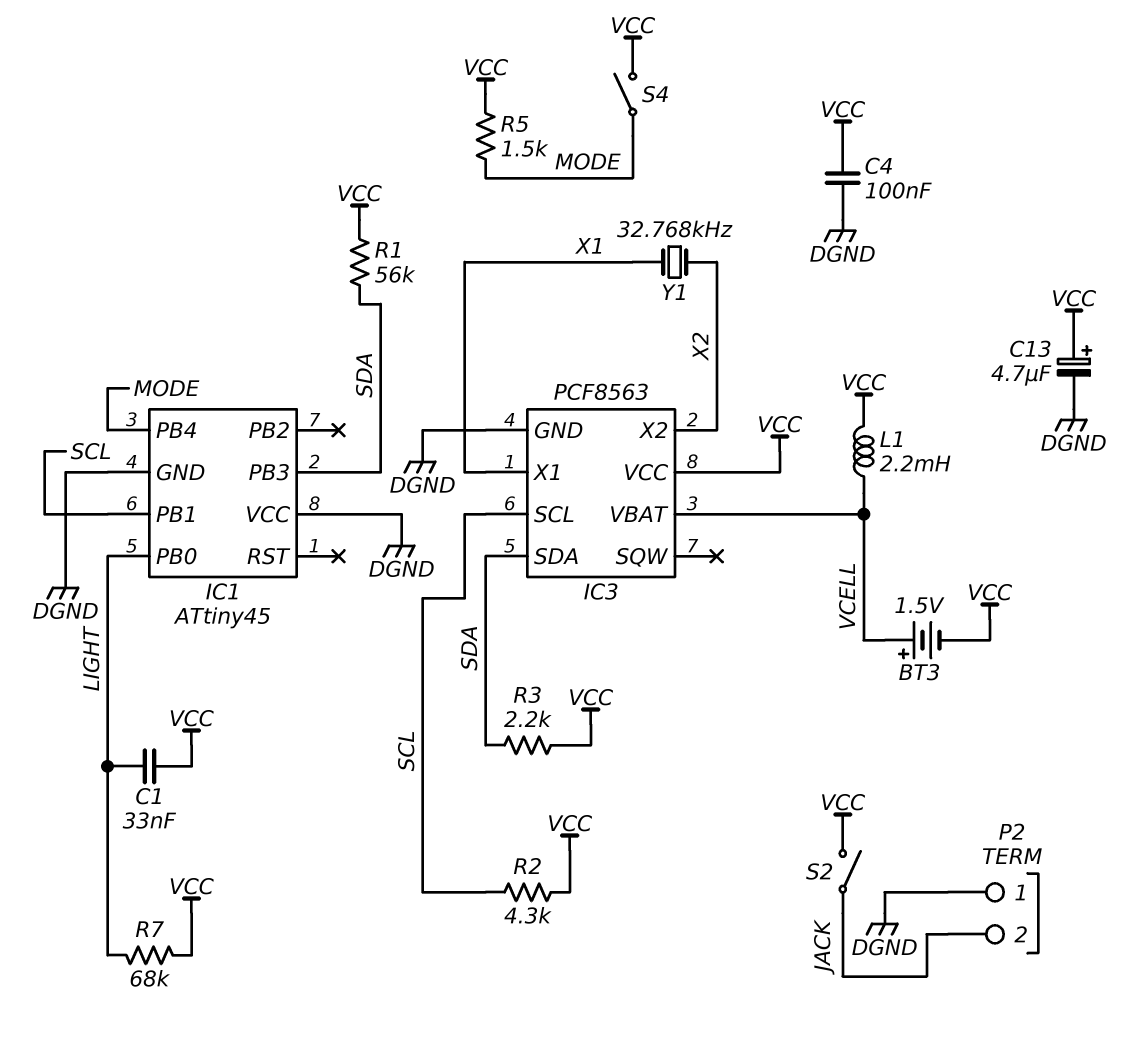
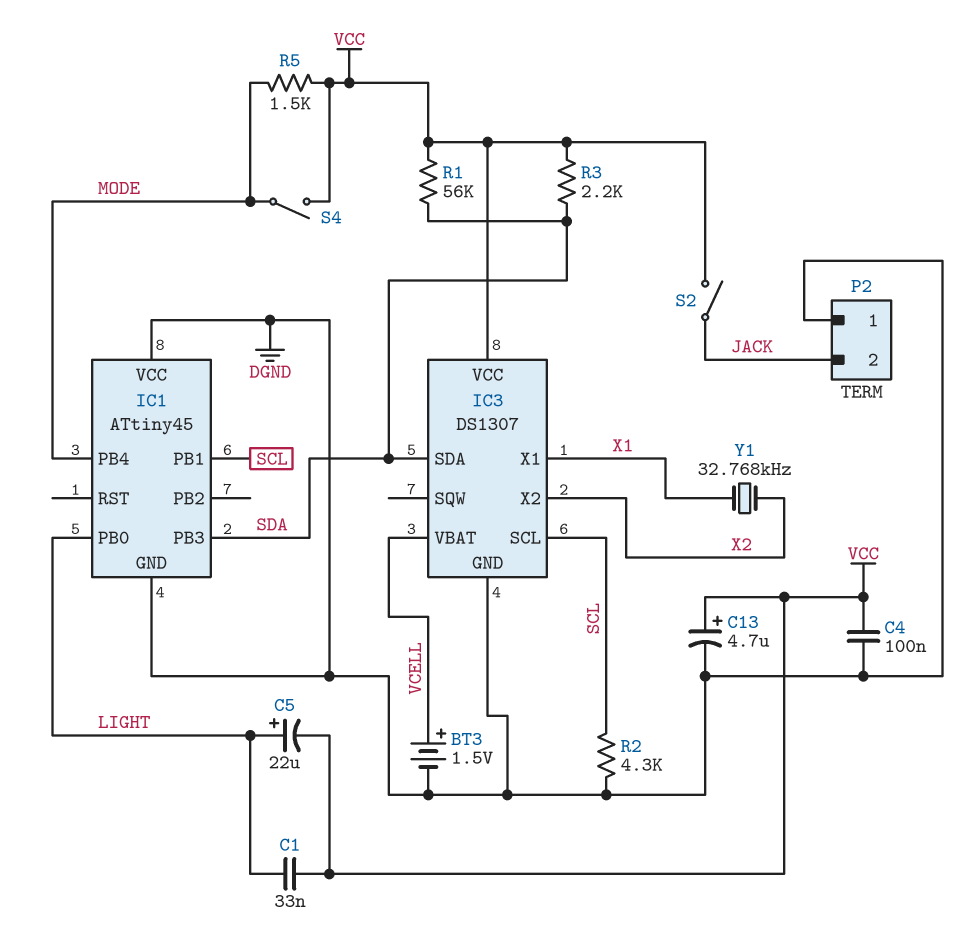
BT3: 1.5V (plus VCELL, minus VCC) -> 1.5V (plus VCELL, minus DGND)
C5: none -> 22uF (plus LIGHT, minus VCC)
IC3: PCF8563 -> DS1307
L1: 2.2mH (VCC, VCELL) -> none
R2: 4.3k (SCL, VCC) -> 4.3k (DGND, SCL)
R7: 68k (LIGHT, VCC) -> none

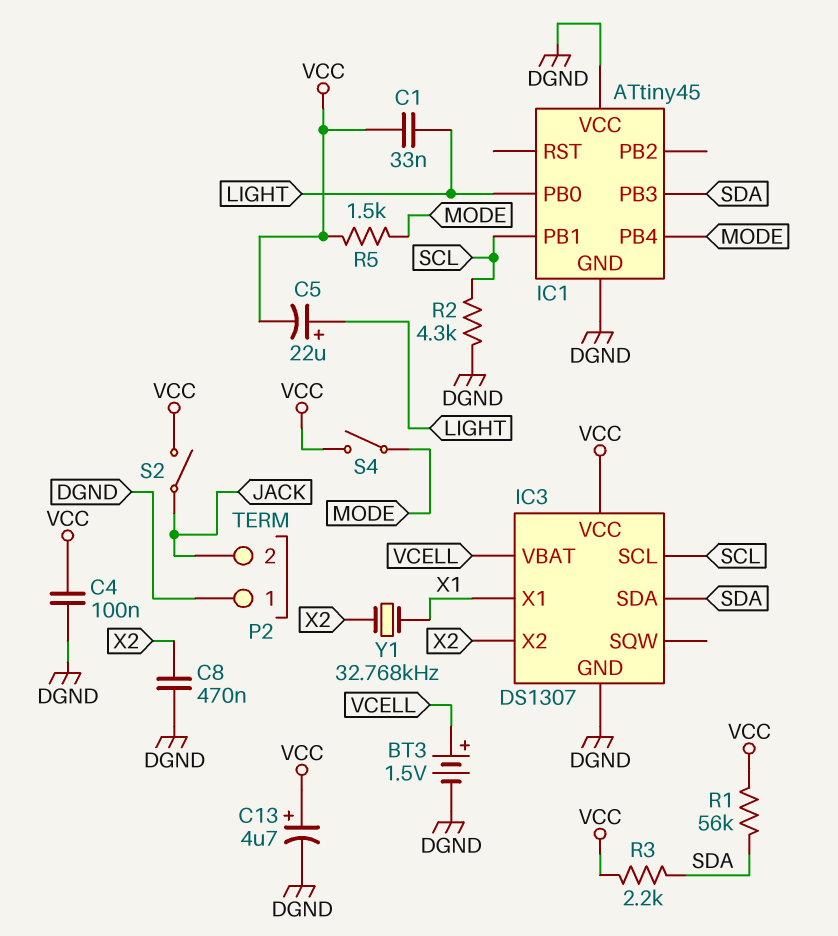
C8: none -> 470nF (DGND, X2)

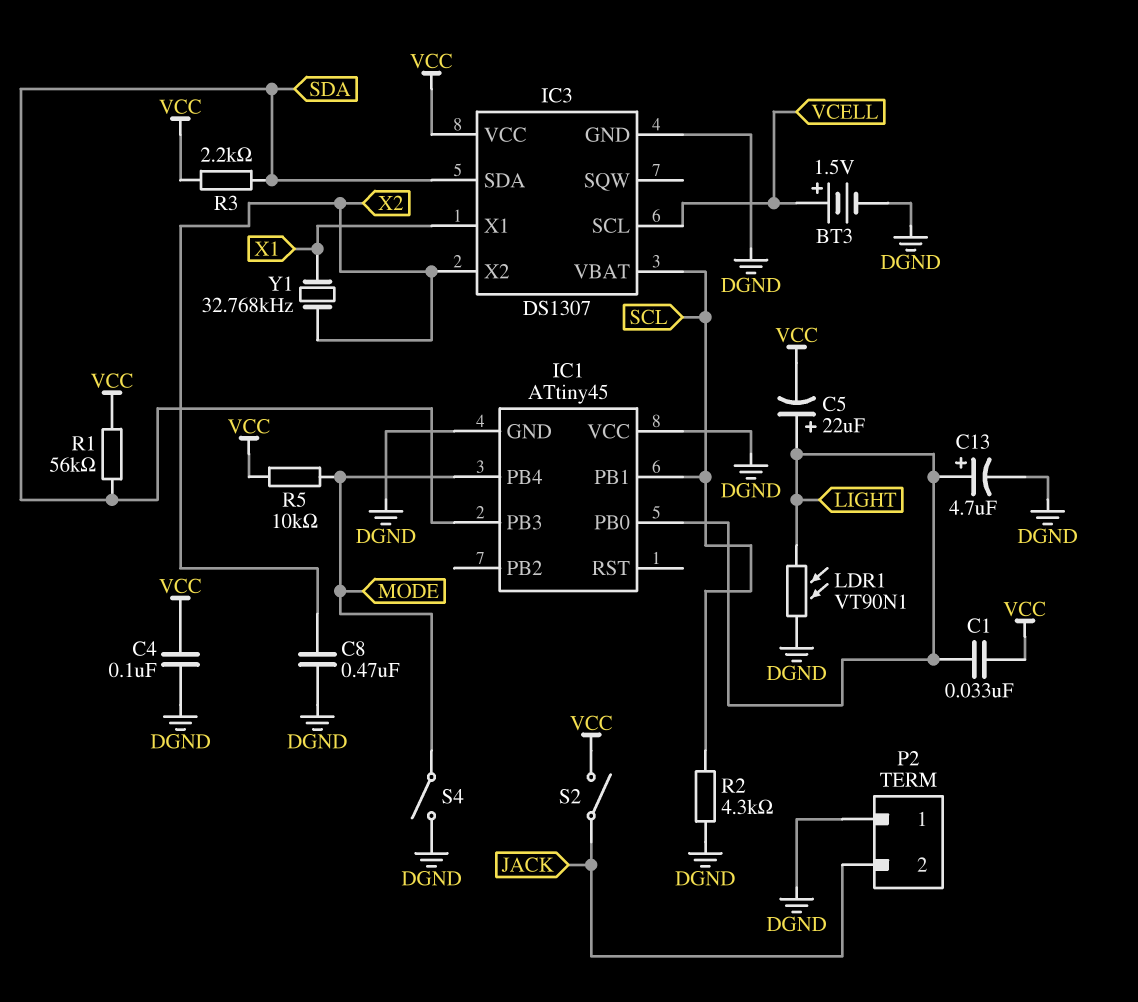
C13: 4.7uF (plus VCC, minus DGND) -> 4.7uF (plus LIGHT, minus DGND)
IC3 pin SCL: SCL -> VCELL
IC3 pin VBAT: VCELL -> SCL
LDR1: none -> VT90N1 (DGND, LIGHT)
R5: 1.5k (MODE, VCC) -> 10k (MODE, VCC)
S4: switch (MODE, VCC) -> switch (DGND, MODE)

